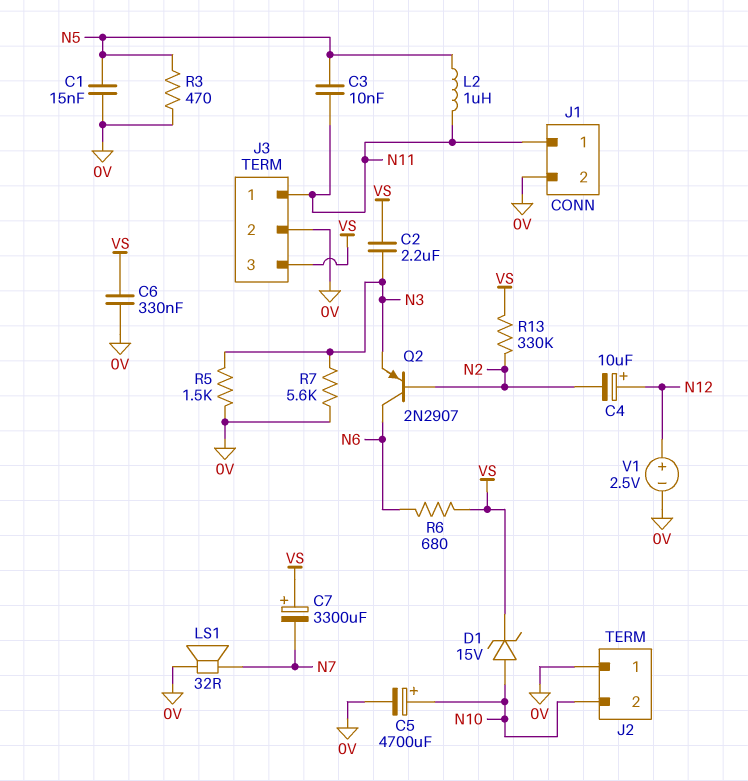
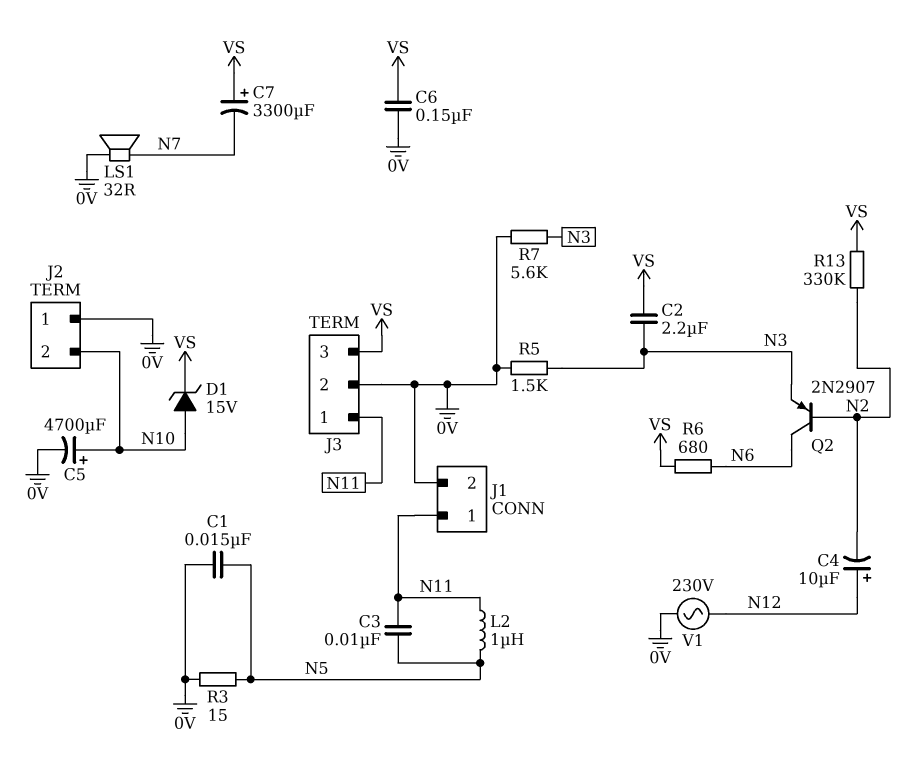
C6: 330nF (0V, VS) -> 150nF (0V, VS)
R3: 470 (0V, N5) -> 15 (0V, N5)
V1: 2.5V (plus N12, minus 0V) -> AC 230V (0V, N12)

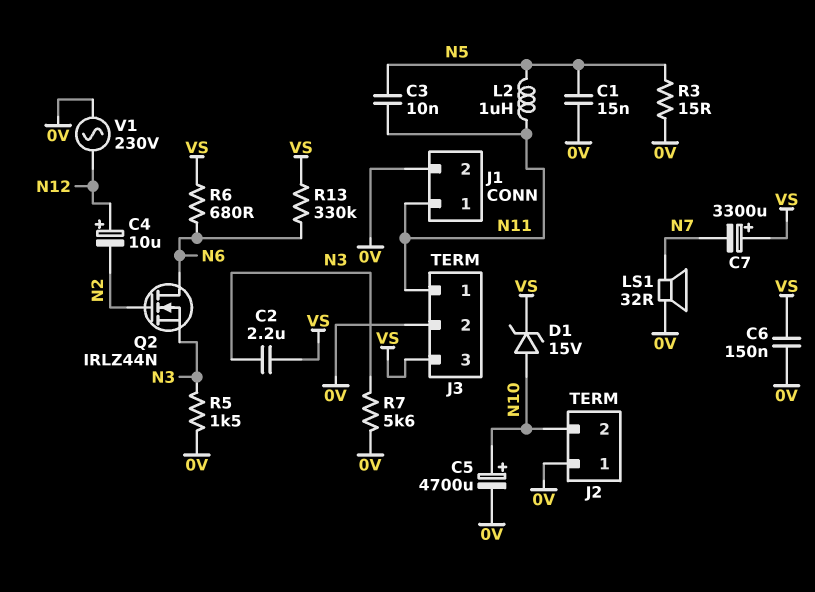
Q2: PNP 2N2907 (B N2, C N6, E N3) -> NMOS IRLZ44N (G N2, D N6, S N3)
R13: 330k (N2, VS) -> 330k (N6, VS)

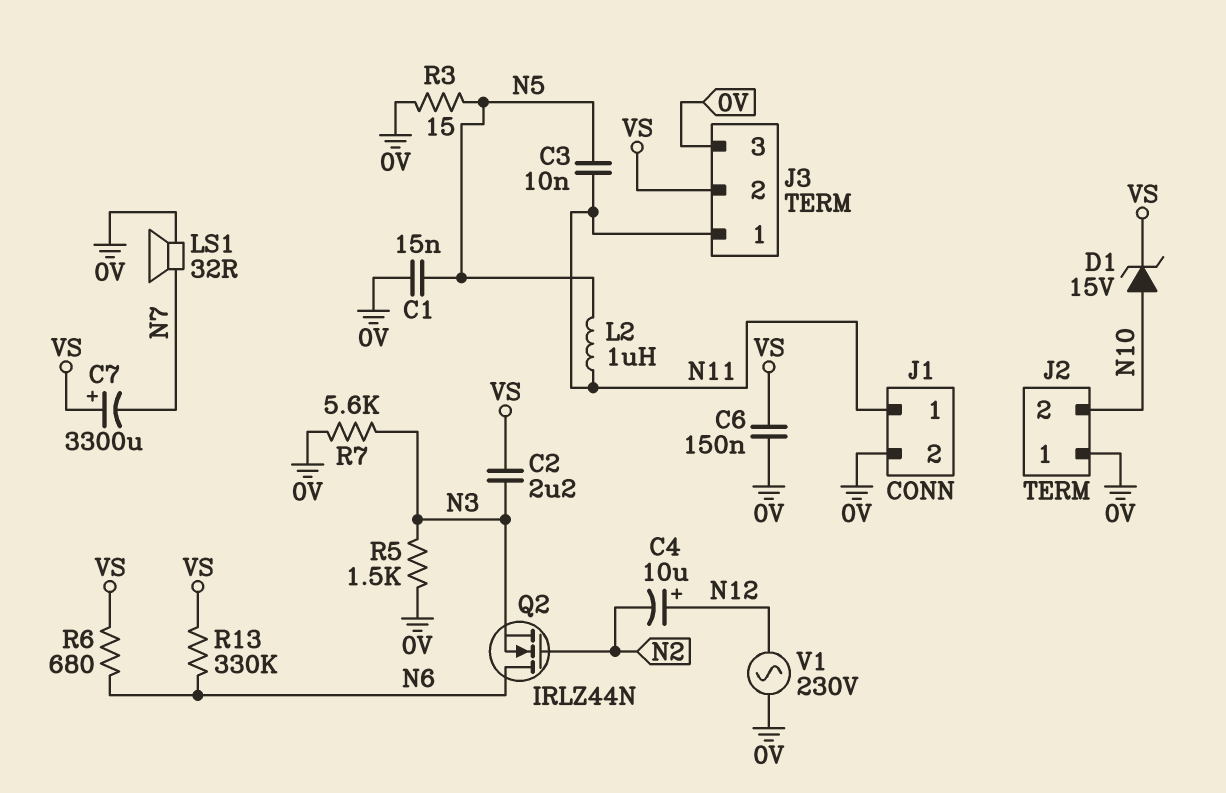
C5: 4700uF (plus N10, minus 0V) -> none
J3 pin 2: 0V -> VS
J3 pin 3: VS -> 0V

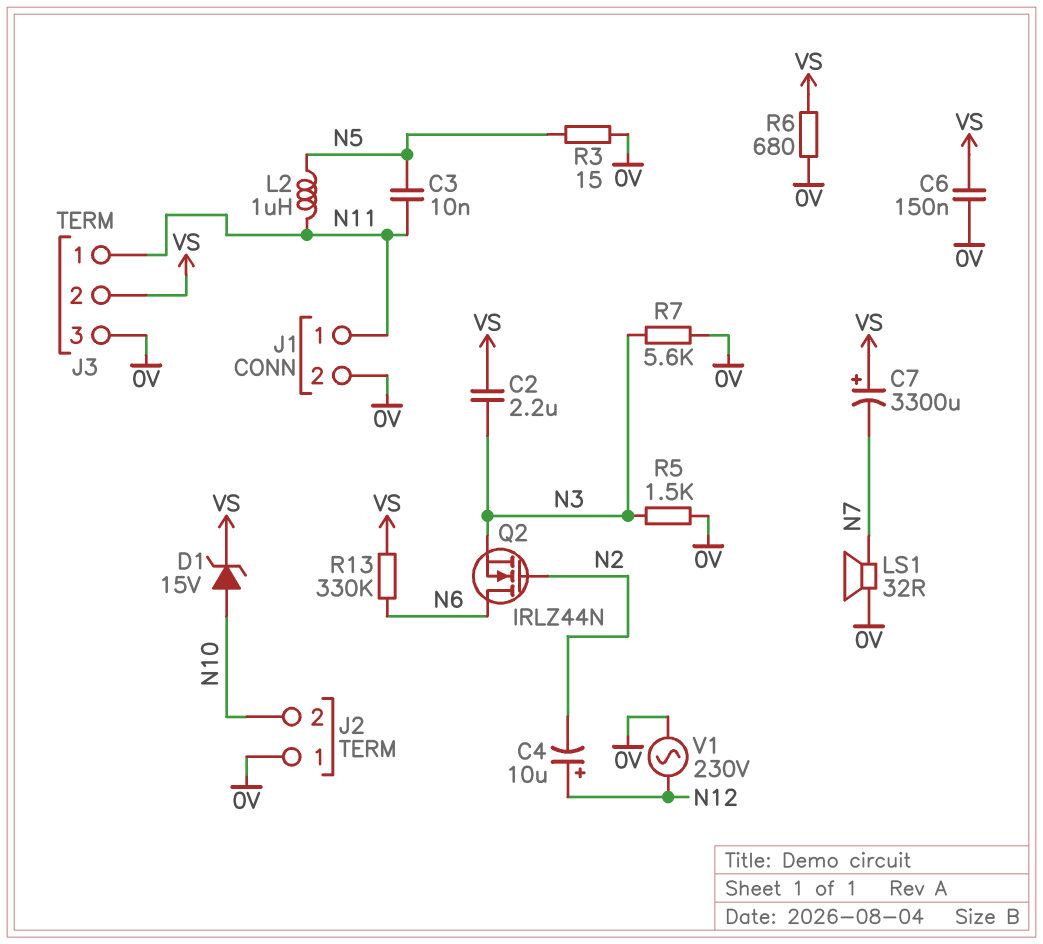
C1: 15nF (0V, N5) -> none
R6: 680 (N6, VS) -> 680 (0V, VS)

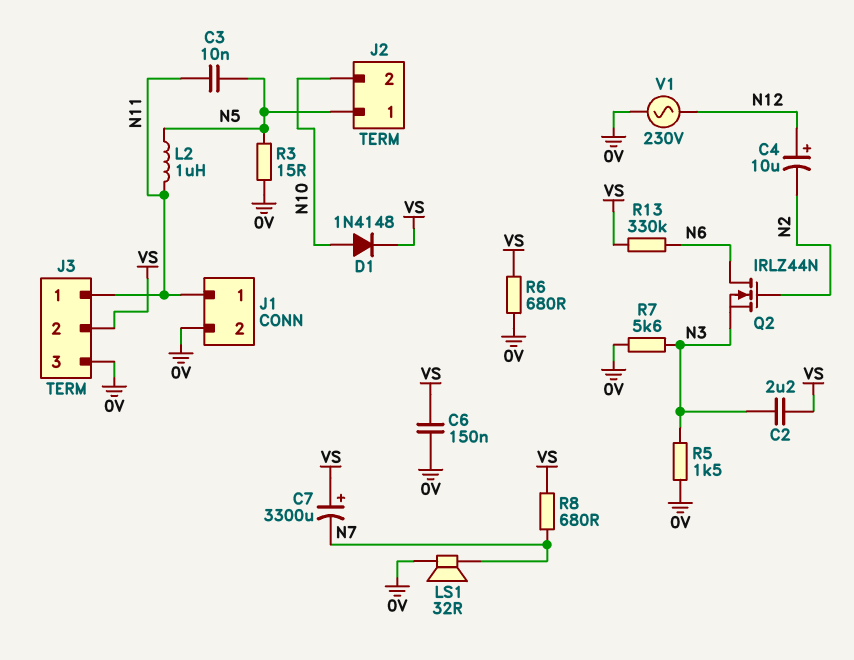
D1: zener 15V (A N10, K VS) -> diode 1N4148 (A N10, K VS)
J2 pin 1: 0V -> N5
R8: none -> 680 (N7, VS)

